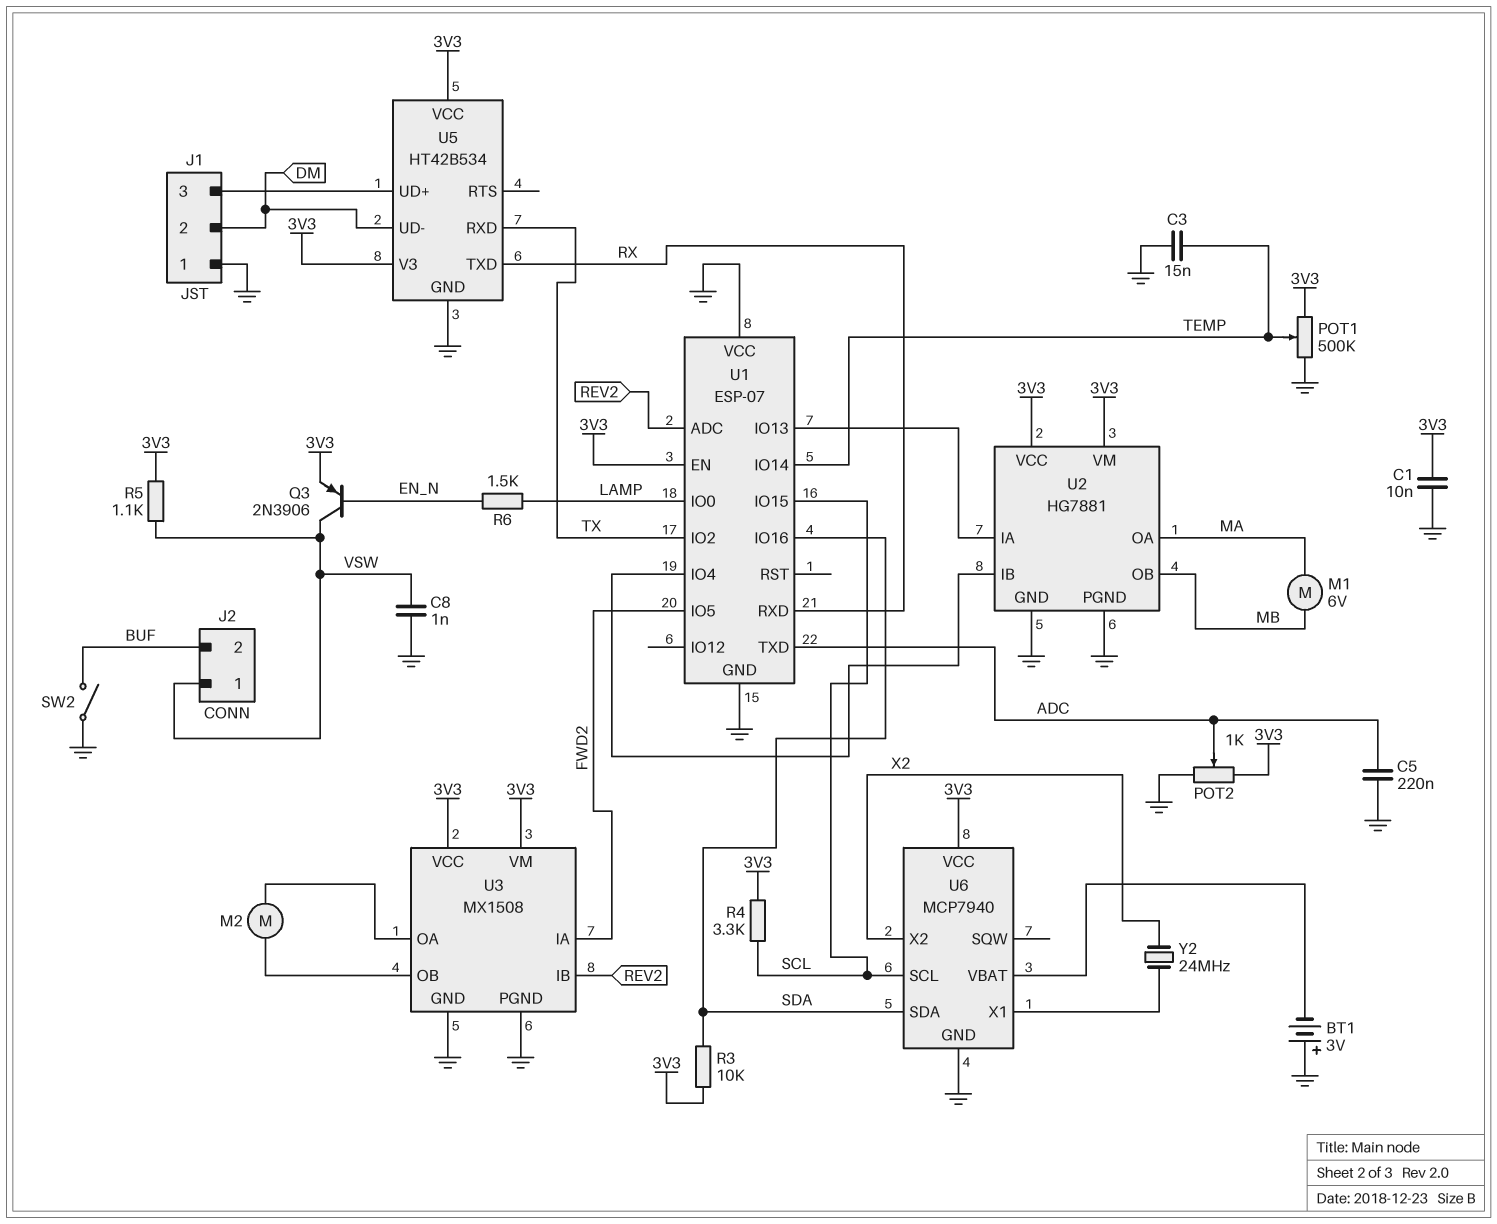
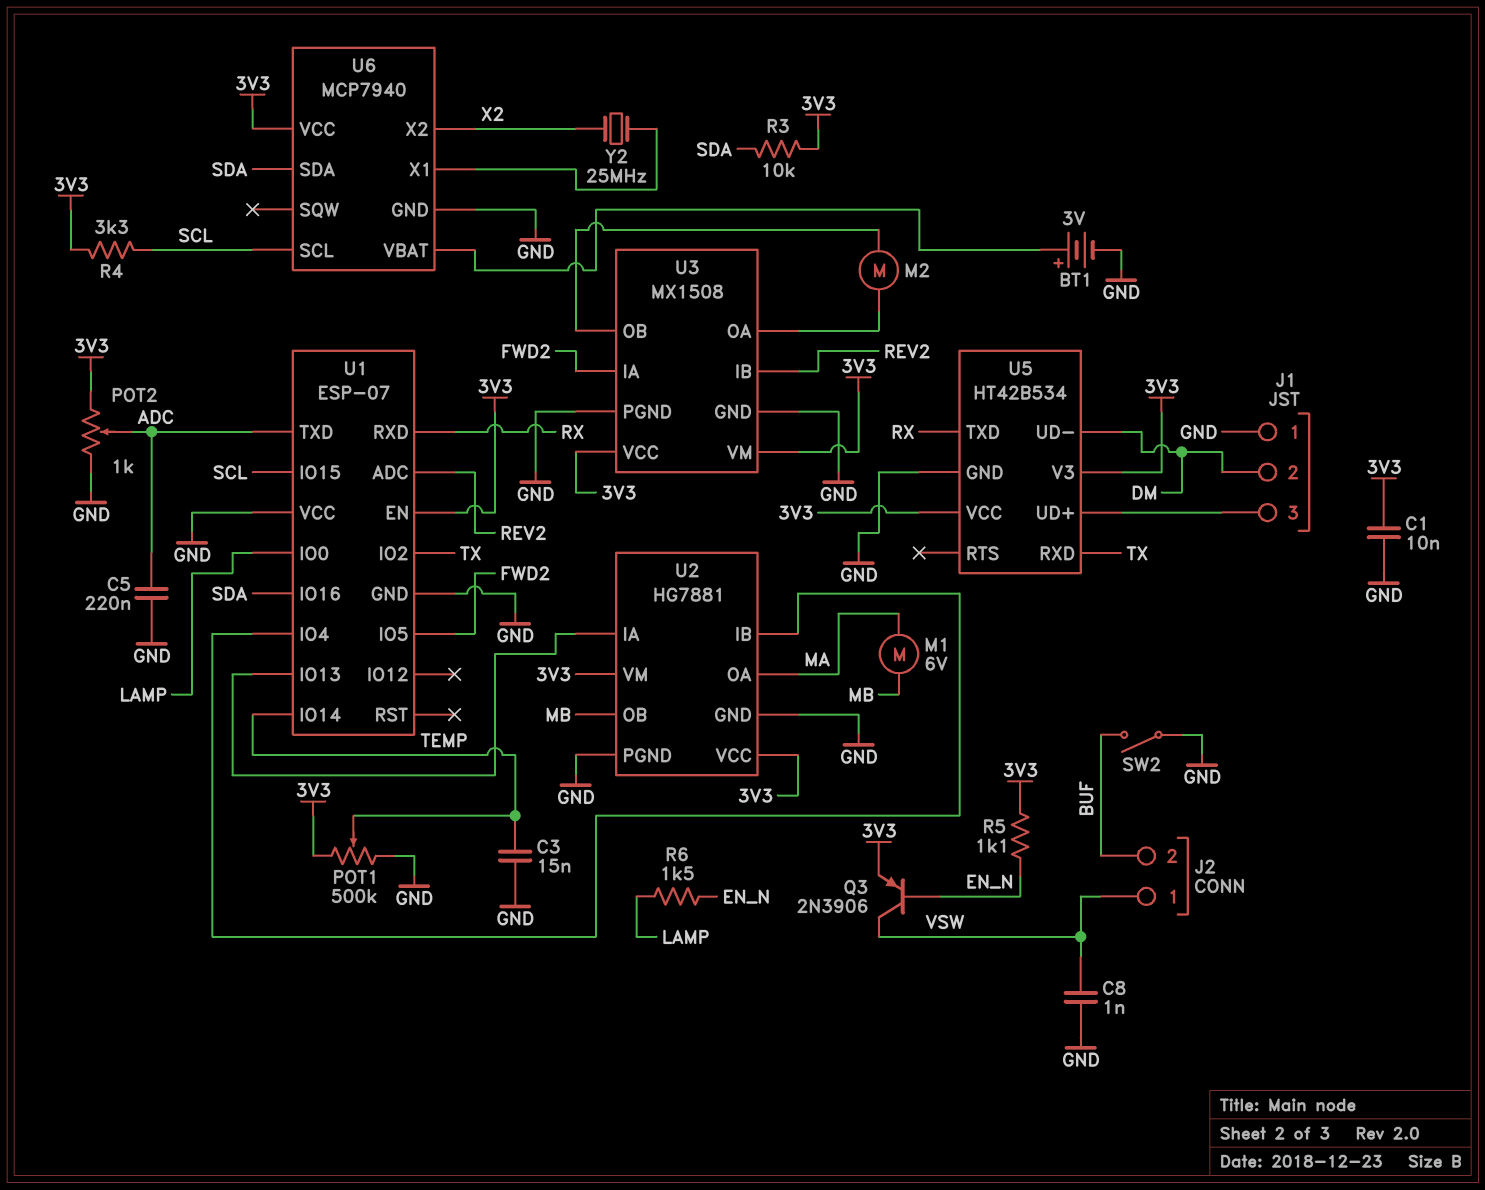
BT1: 3V (plus GND, minus U6/VBAT) -> 3V (plus U6/VBAT, minus GND)
R5: 1.1k (3V3, VSW) -> 1.1k (3V3, EN_N)
Y2: 24MHz (U6/X1, X2) -> 25MHz (U6/X1, X2)

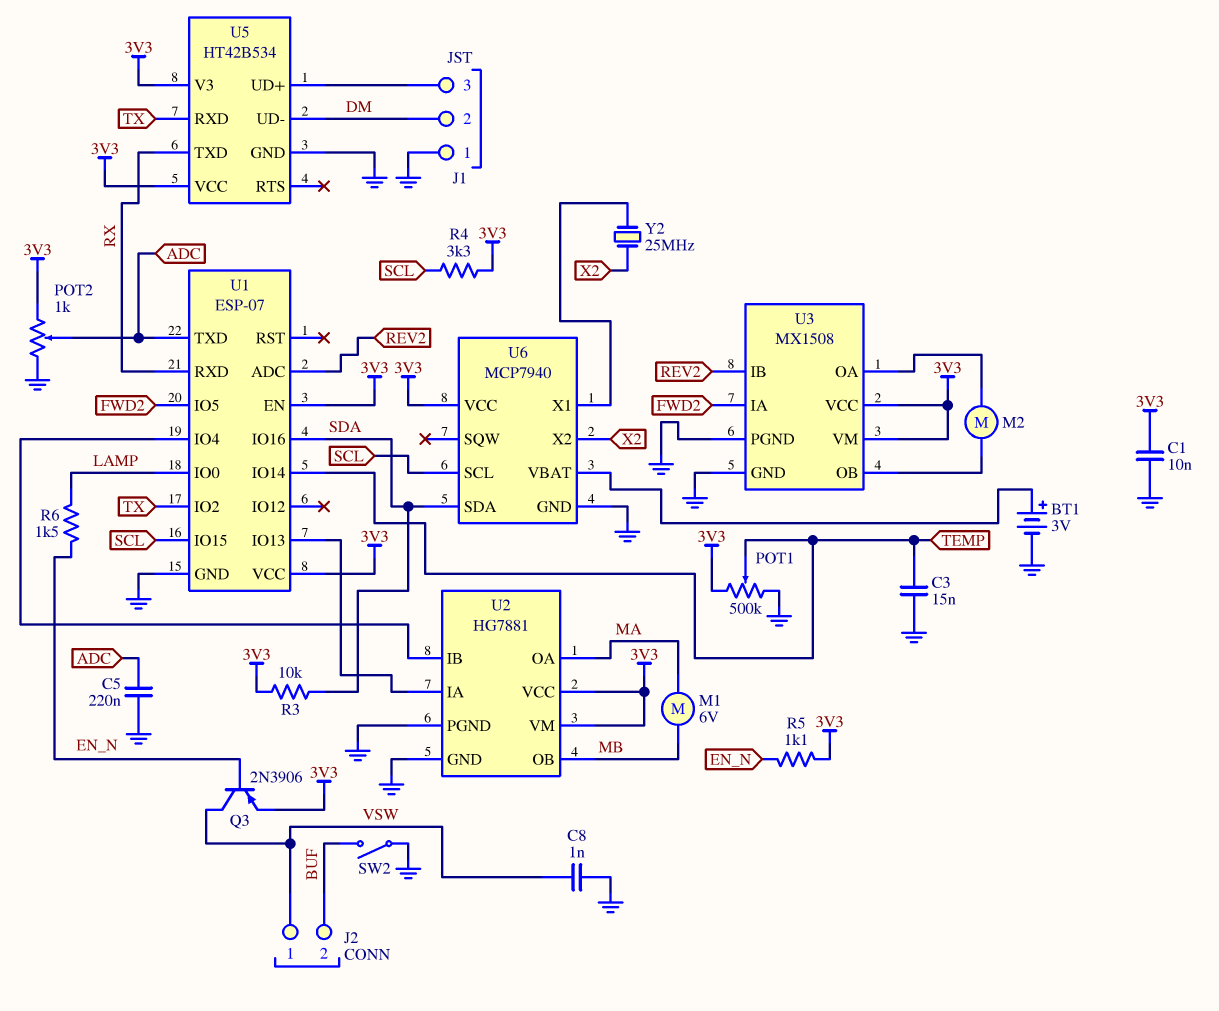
U1 pin VCC: GND -> 3V3

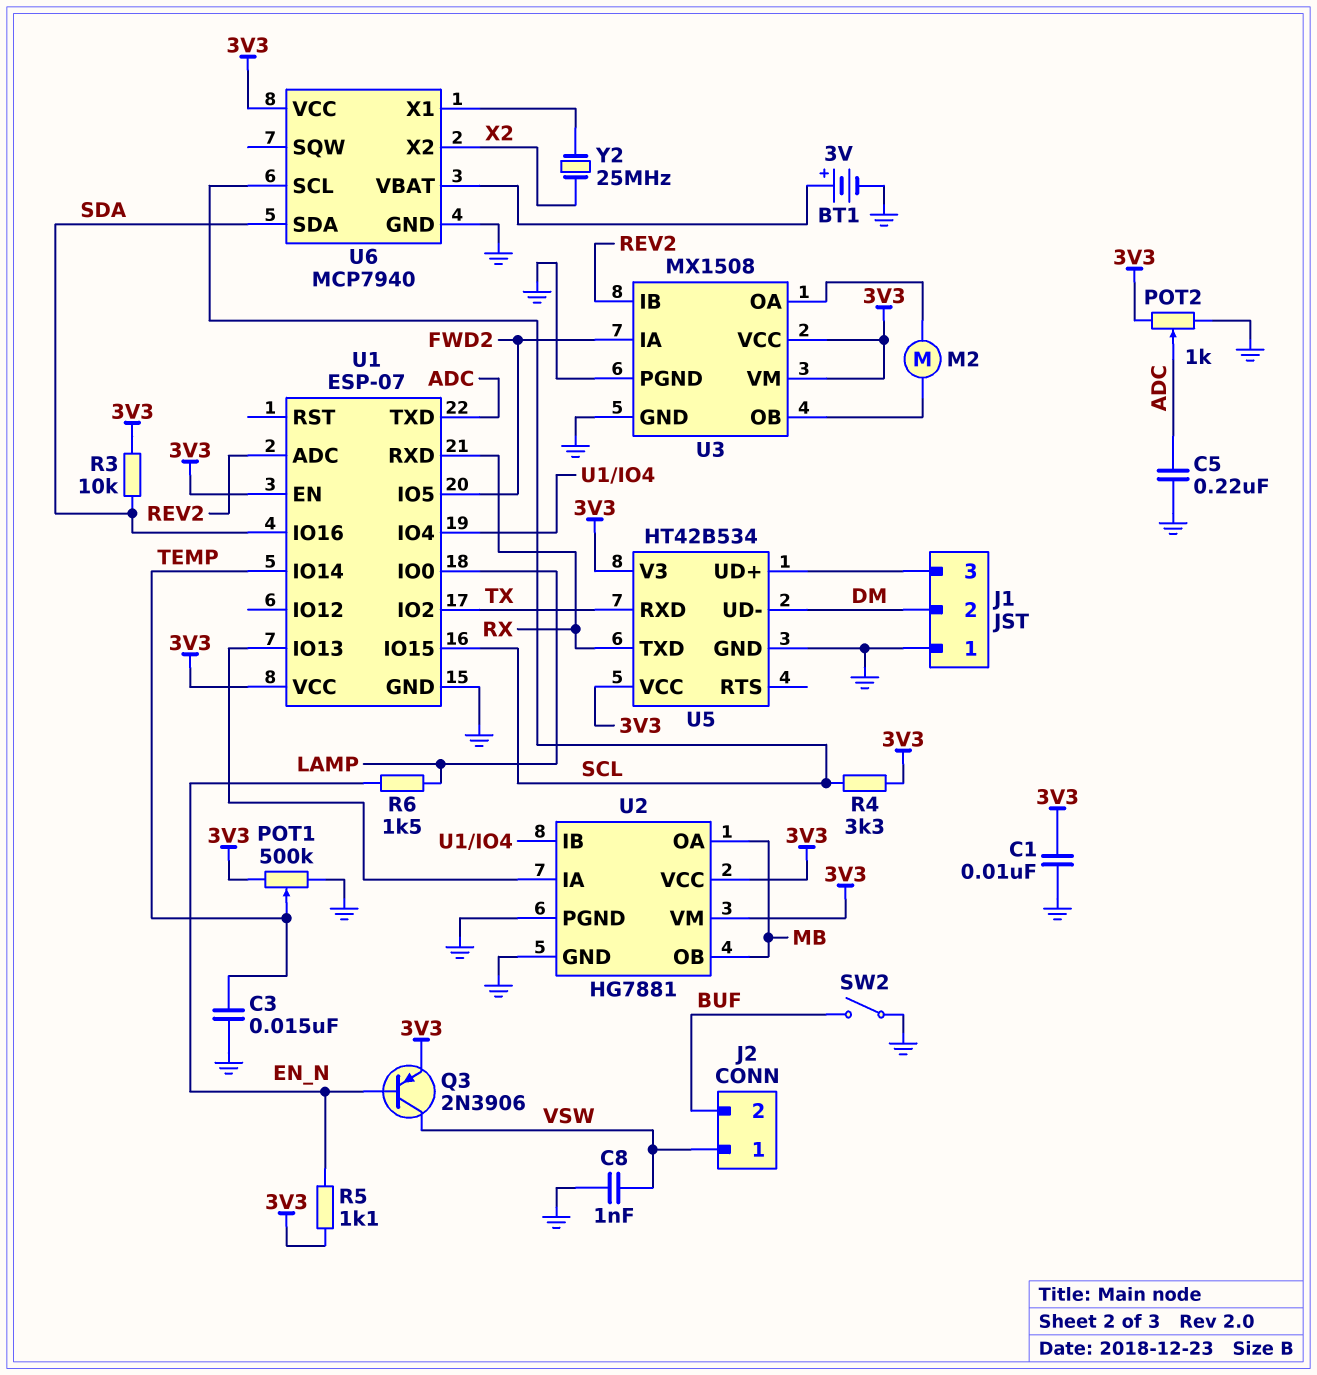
M1: motor 6V (MA, MB) -> none
U2 pin OA: MA -> MB

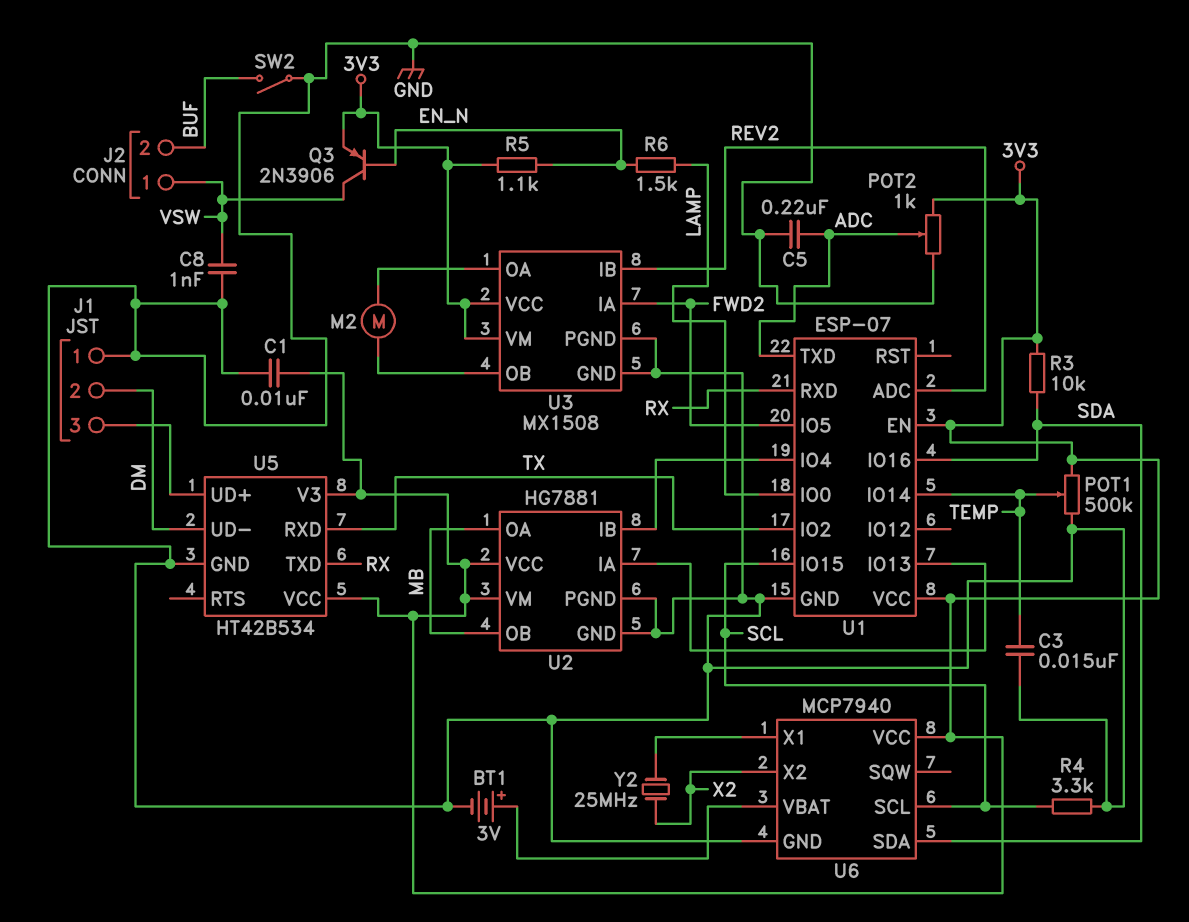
R4: 3.3k (3V3, SCL) -> 3.3k (GND, SCL)

